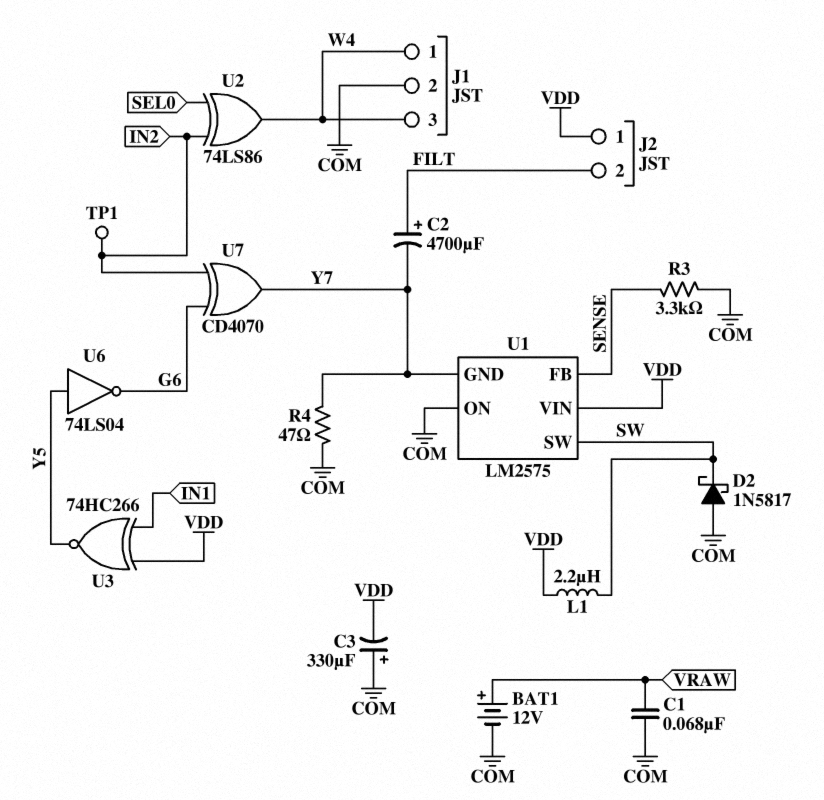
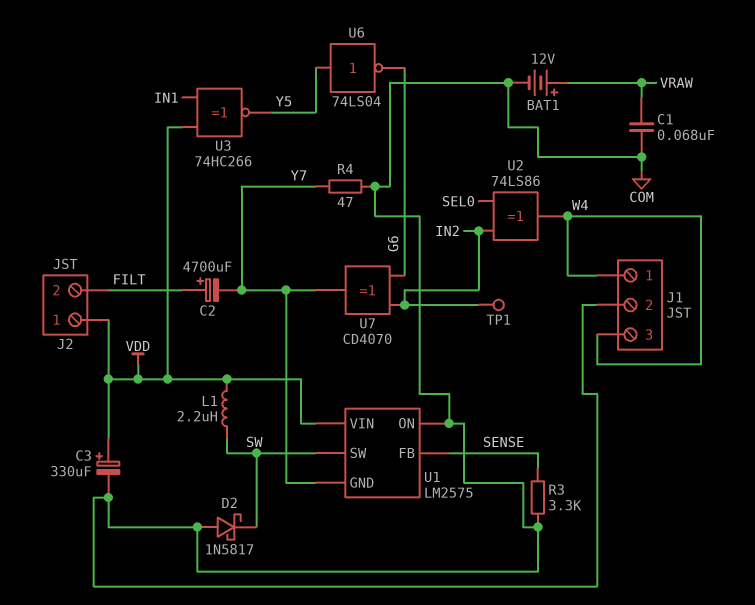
C3: 330uF (plus COM, minus VDD) -> 330uF (plus VDD, minus COM)

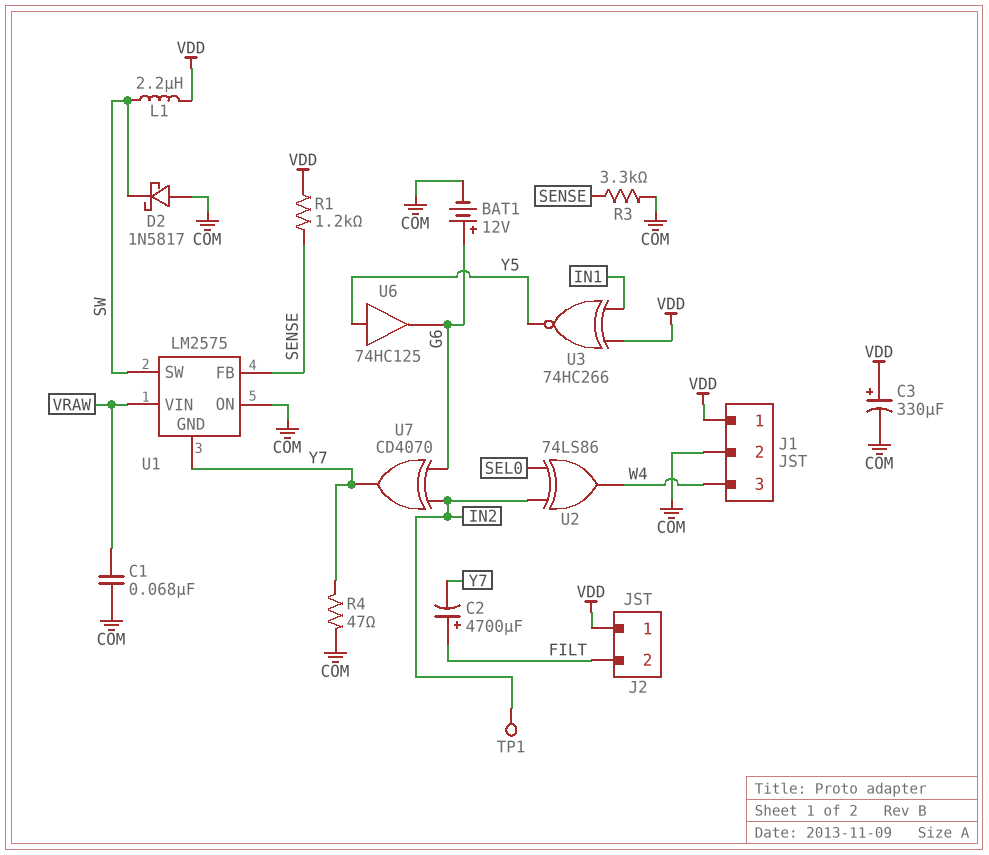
BAT1: 12V (plus VRAW, minus COM) -> 12V (plus G6, minus COM)
J1 pin 1: W4 -> VDD
R1: none -> 1.2k (SENSE, VDD)
U1 pin VIN: VDD -> VRAW
U6: NOT 74LS04 (in Y5, out G6) -> buffer 74HC125 (in Y5, out G6)

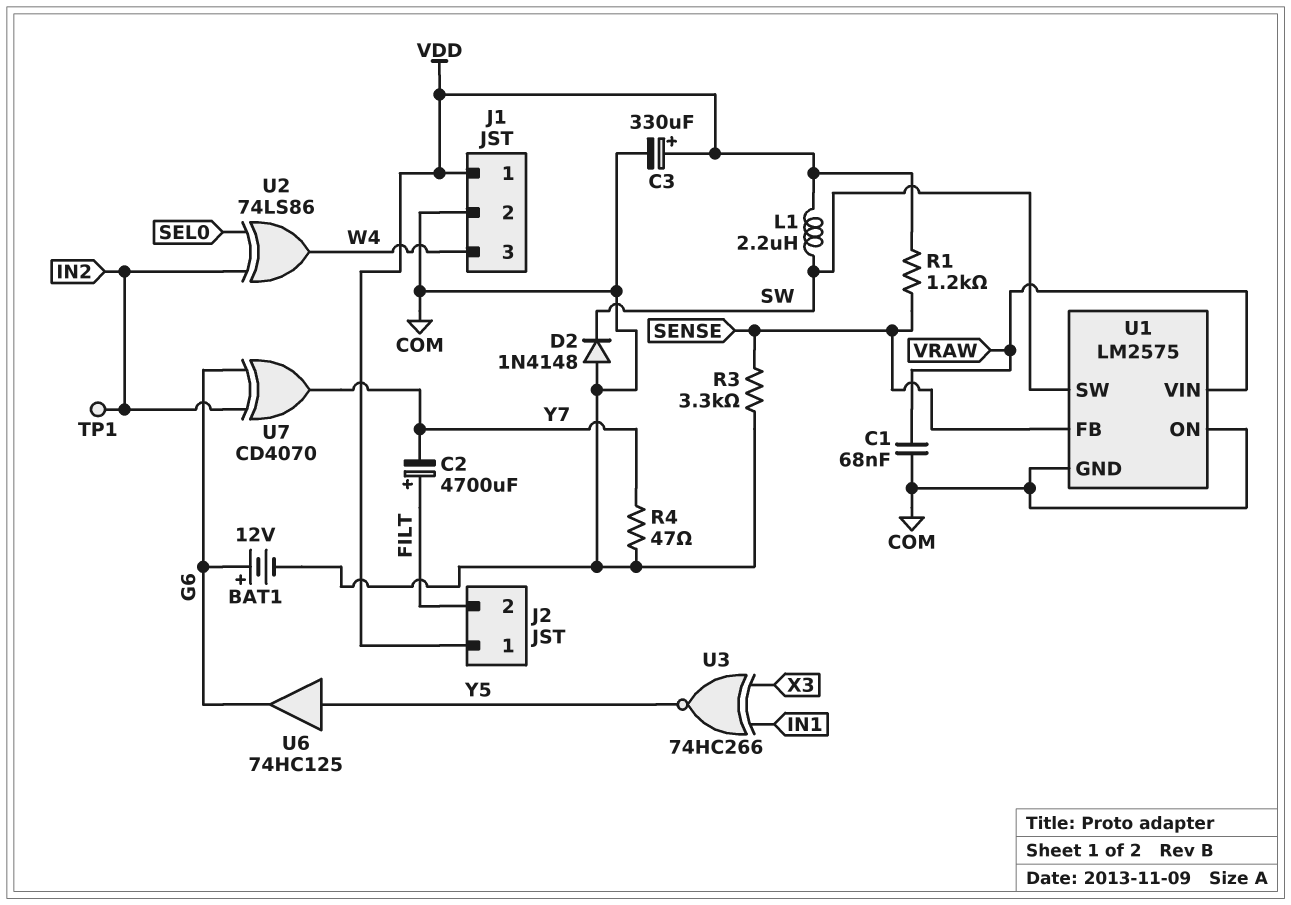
D2: schottky 1N5817 (A COM, K SW) -> diode 1N4148 (A COM, K SW)
U1 pin GND: Y7 -> COM
U3: XNOR 74HC266 (in IN1, in VDD, out Y5) -> XNOR 74HC266 (in IN1, in X3, out Y5)

